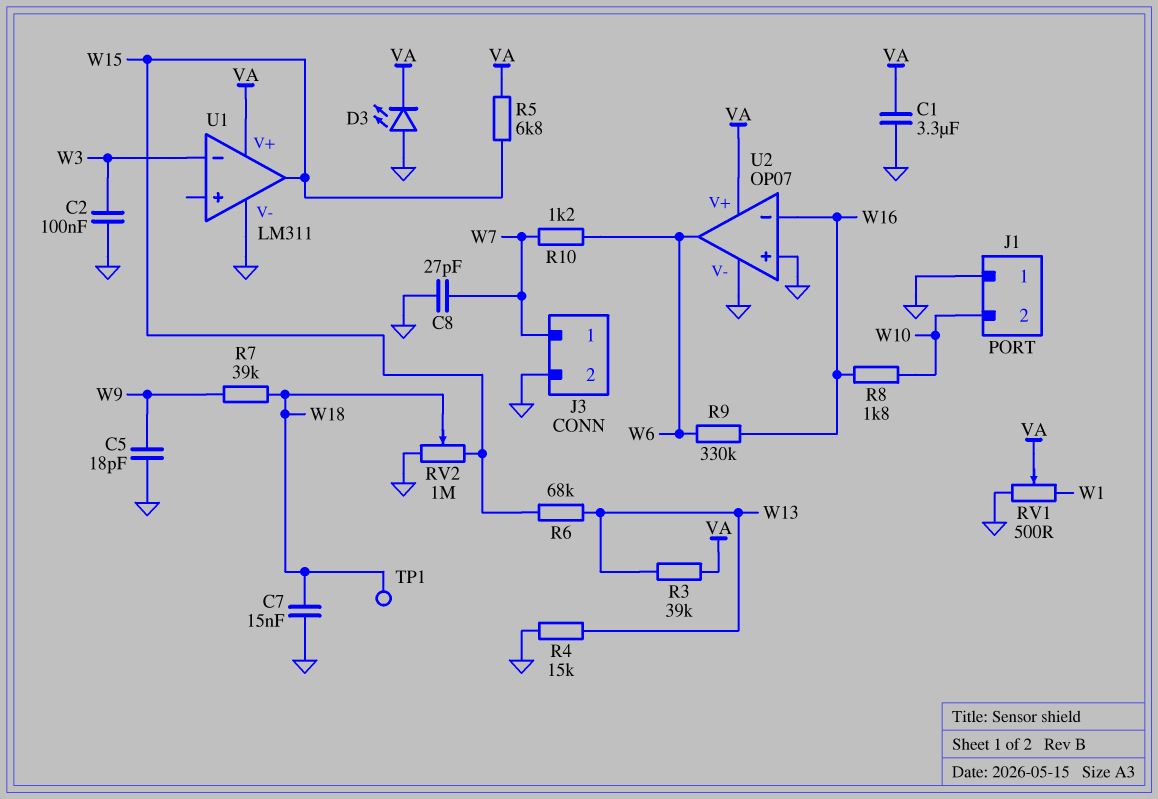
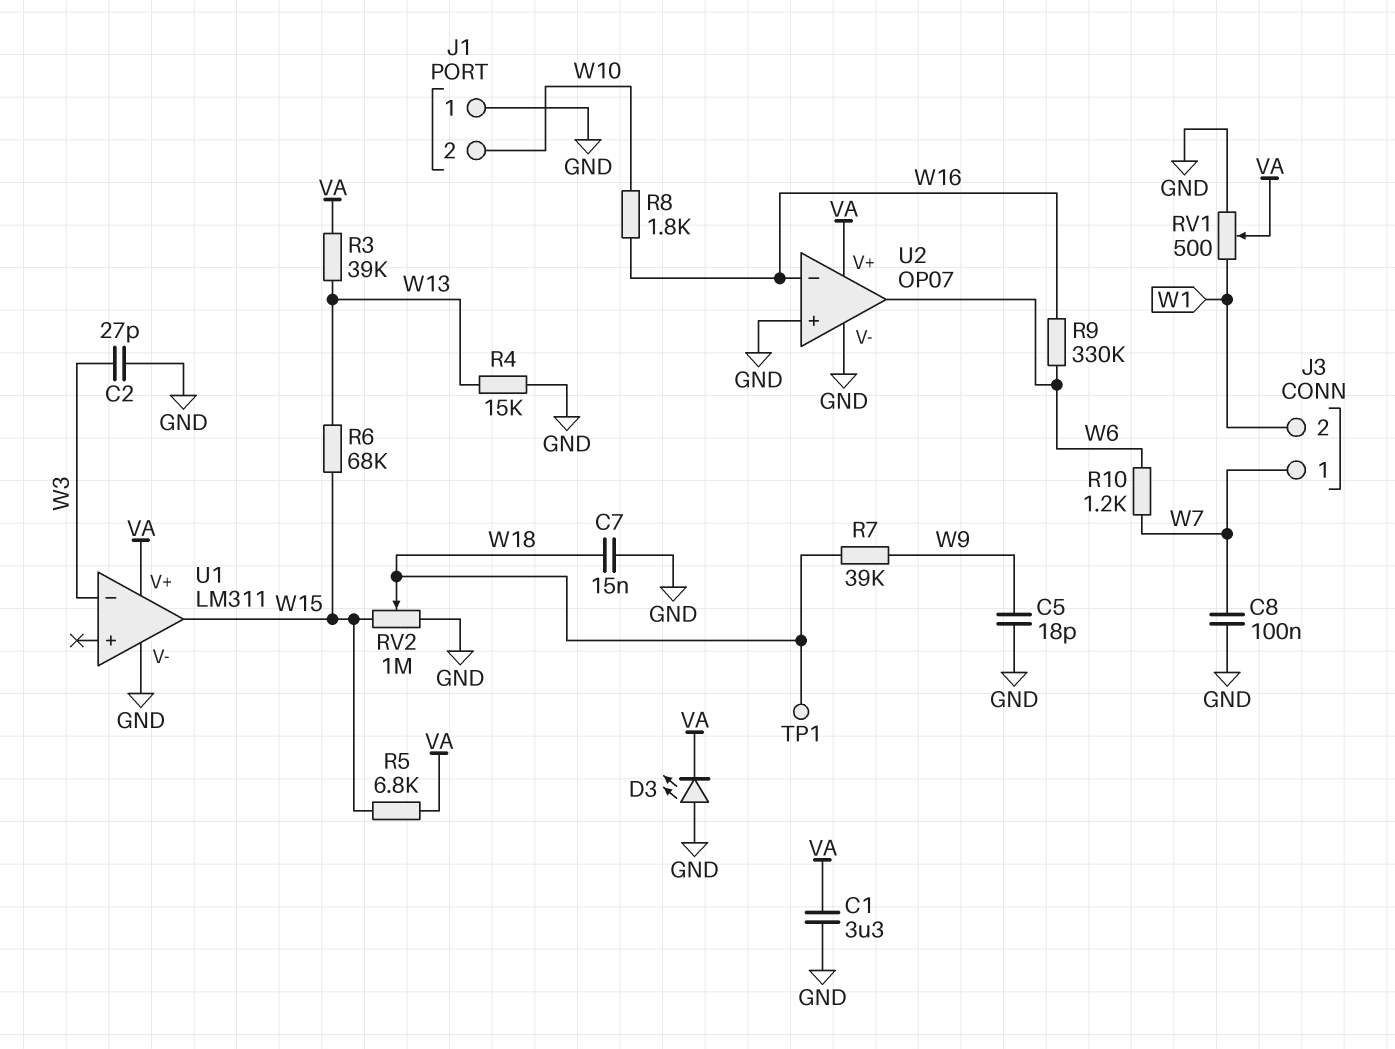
C2: 100nF (GND, W3) -> 27pF (GND, W3)
C8: 27pF (GND, W7) -> 100nF (GND, W7)
J3 pin 2: GND -> W1

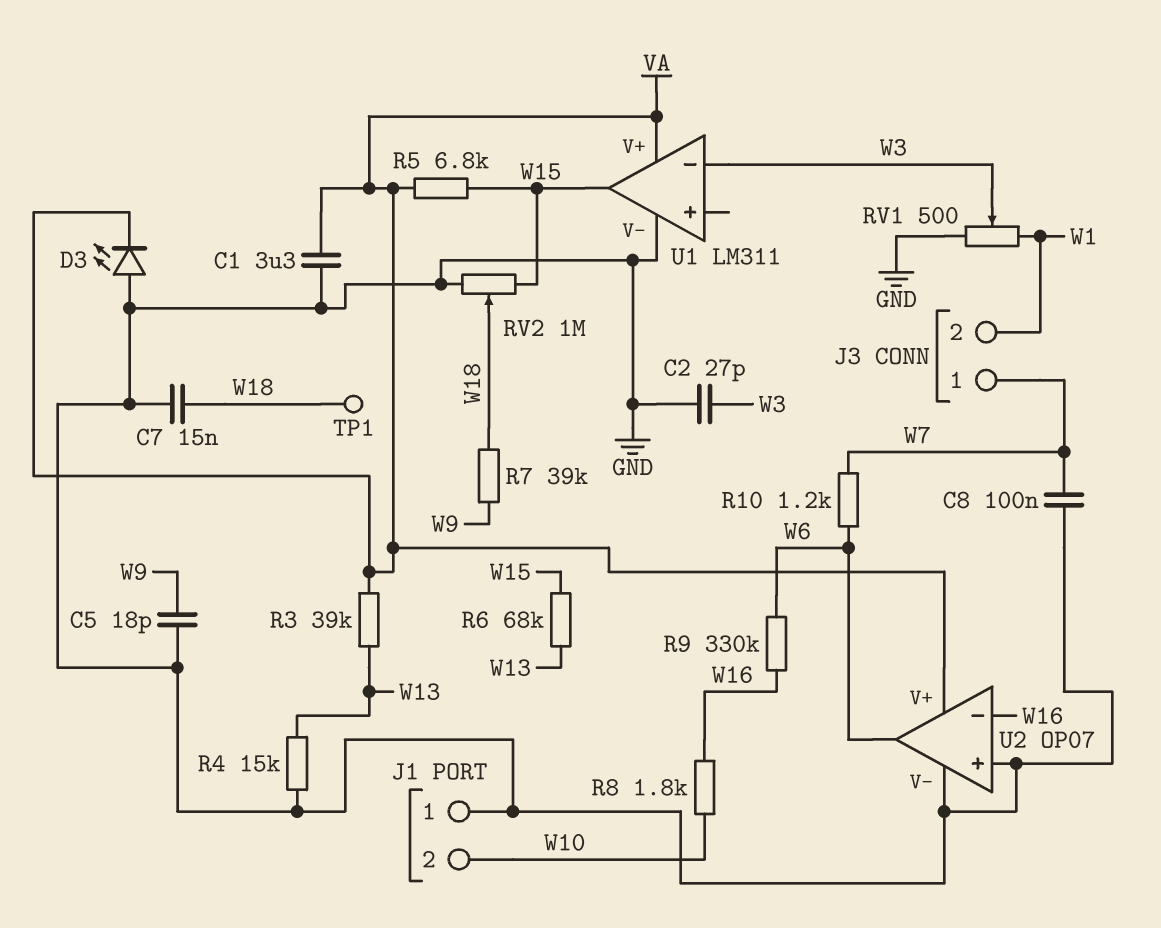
RV1: 500 (GND, W1, wiper VA) -> 500 (GND, W1, wiper W3)

